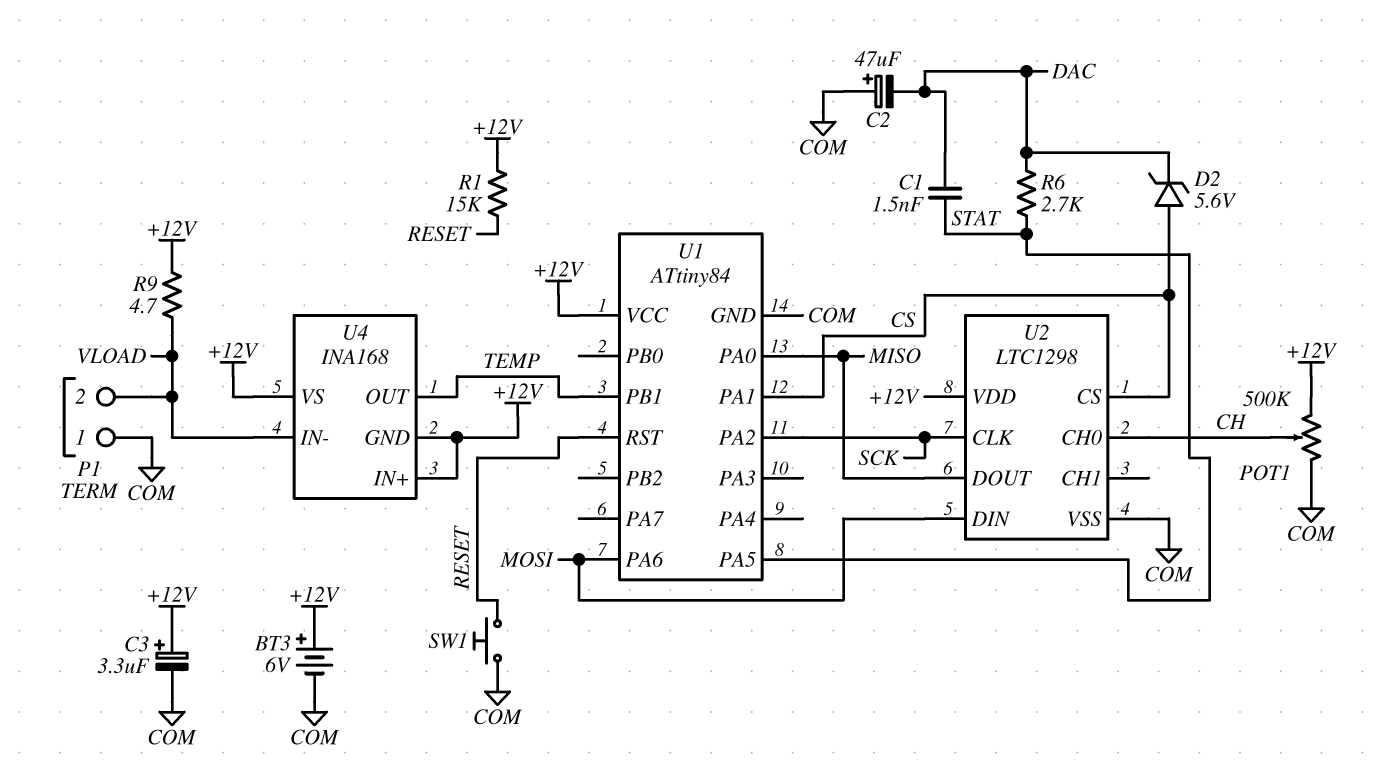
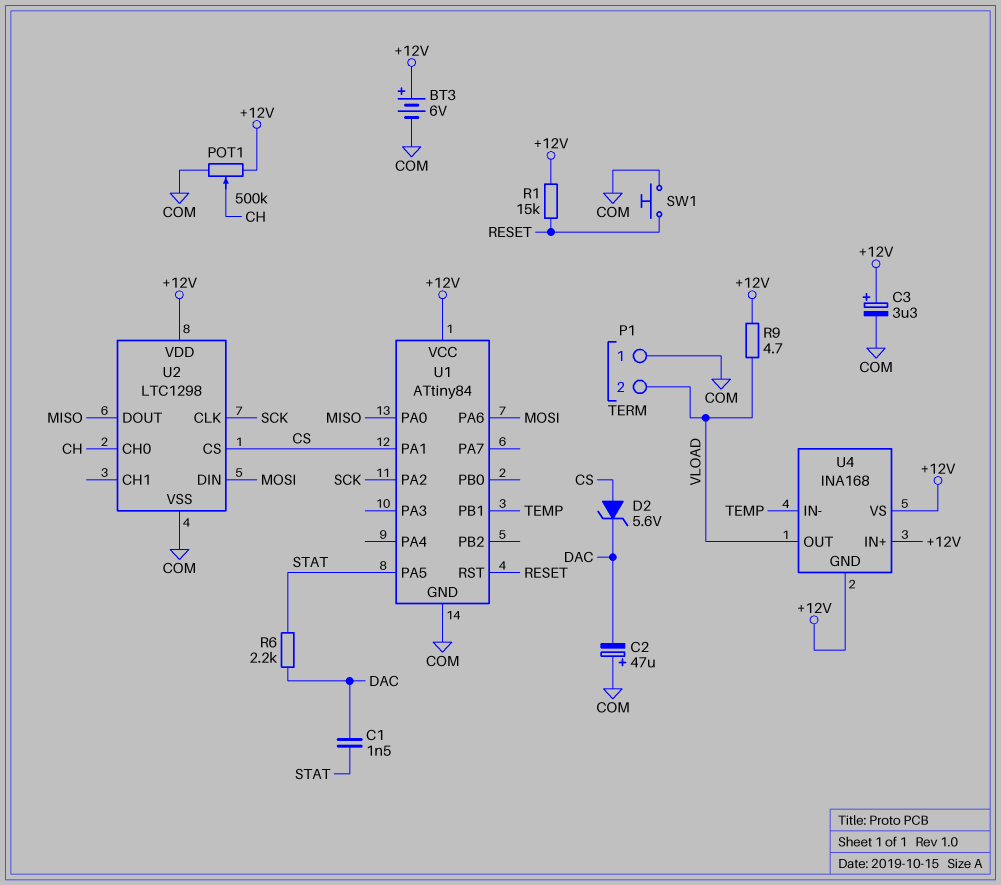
R6: 2.7k (DAC, STAT) -> 2.2k (DAC, STAT)
U4 pin IN-: VLOAD -> TEMP
U4 pin OUT: TEMP -> VLOAD

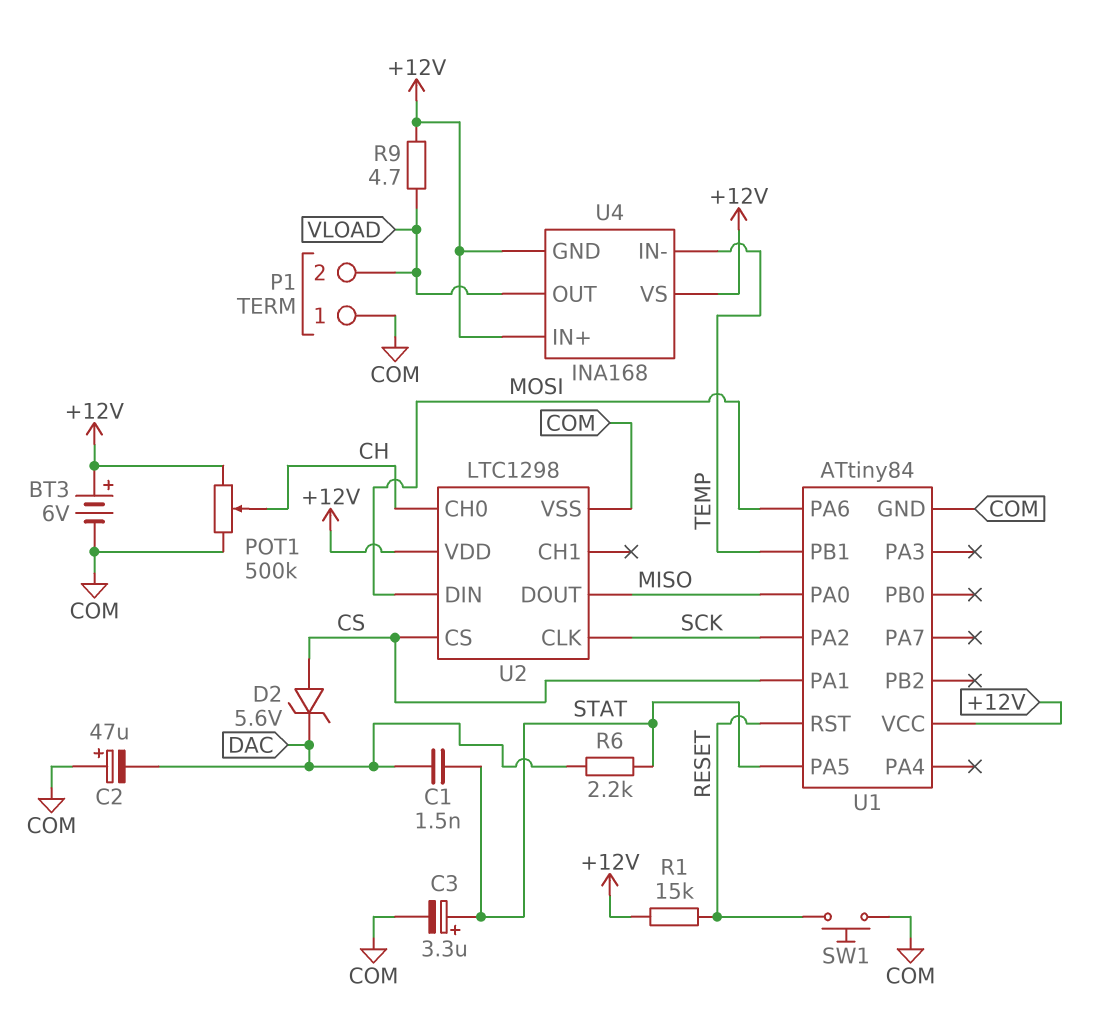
C3: 3.3uF (plus +12V, minus COM) -> 3.3uF (plus STAT, minus COM)

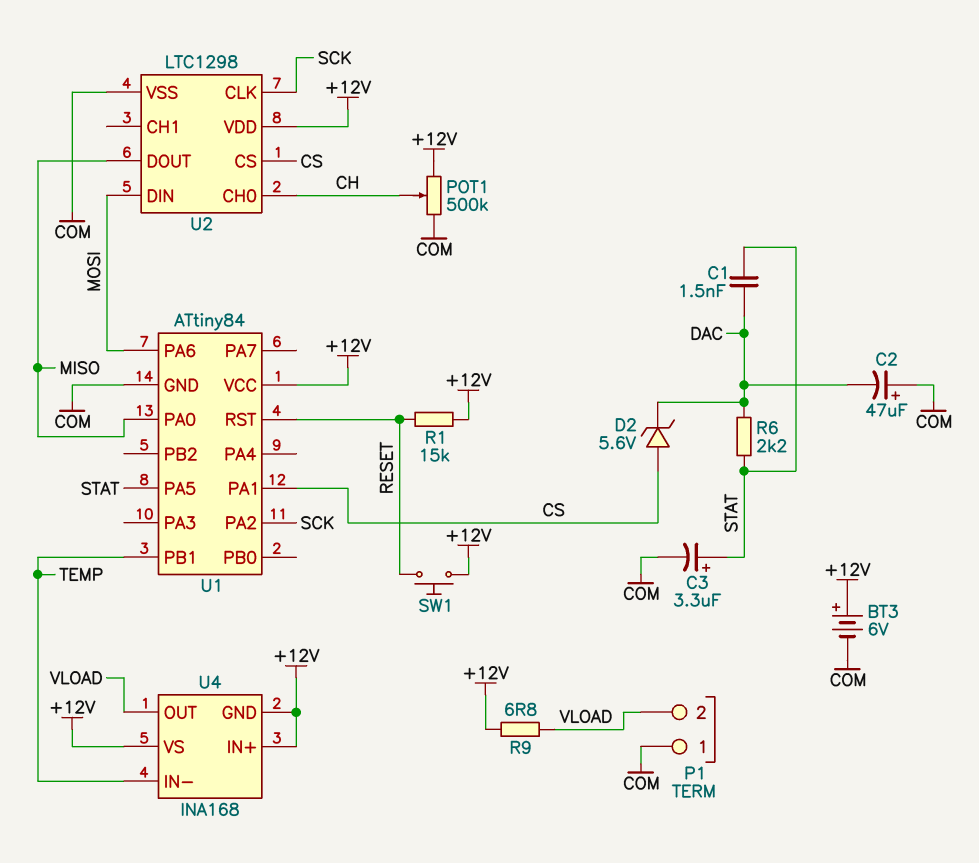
R9: 4.7 (+12V, VLOAD) -> 6.8 (+12V, VLOAD)
SW1: button (COM, RESET) -> button (+12V, RESET)

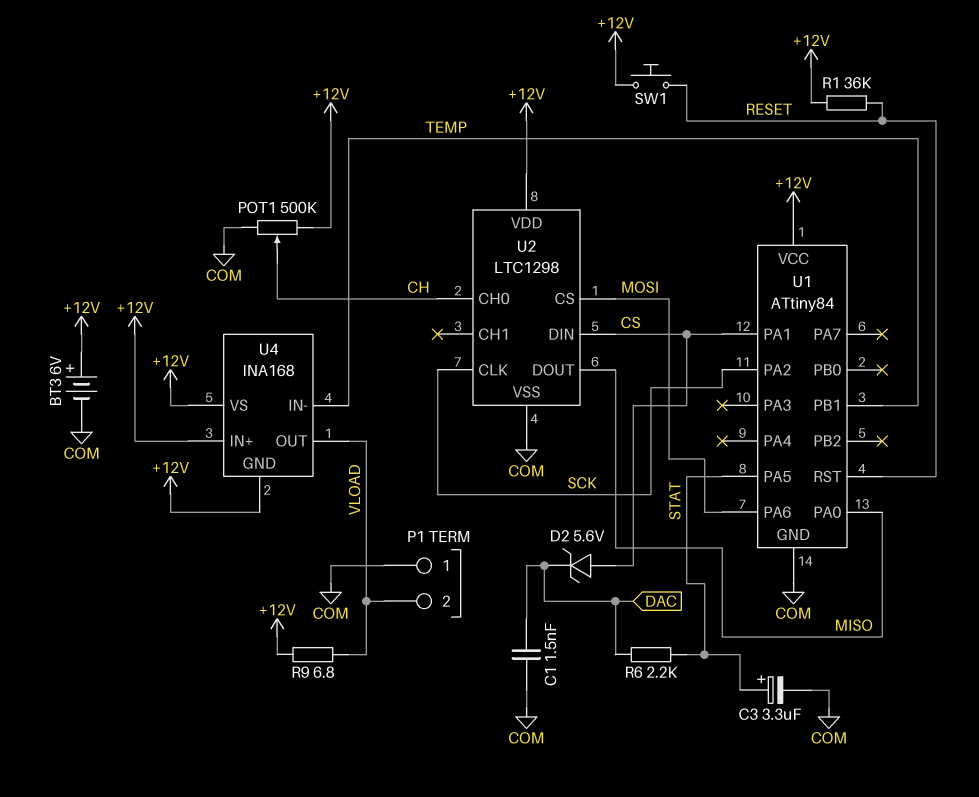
C1: 1.5nF (DAC, STAT) -> 1.5nF (COM, DAC)
C2: 47uF (plus COM, minus DAC) -> none
R1: 15k (+12V, RESET) -> 36k (+12V, RESET)
U2 pin CS: CS -> MOSI
U2 pin DIN: MOSI -> CS

